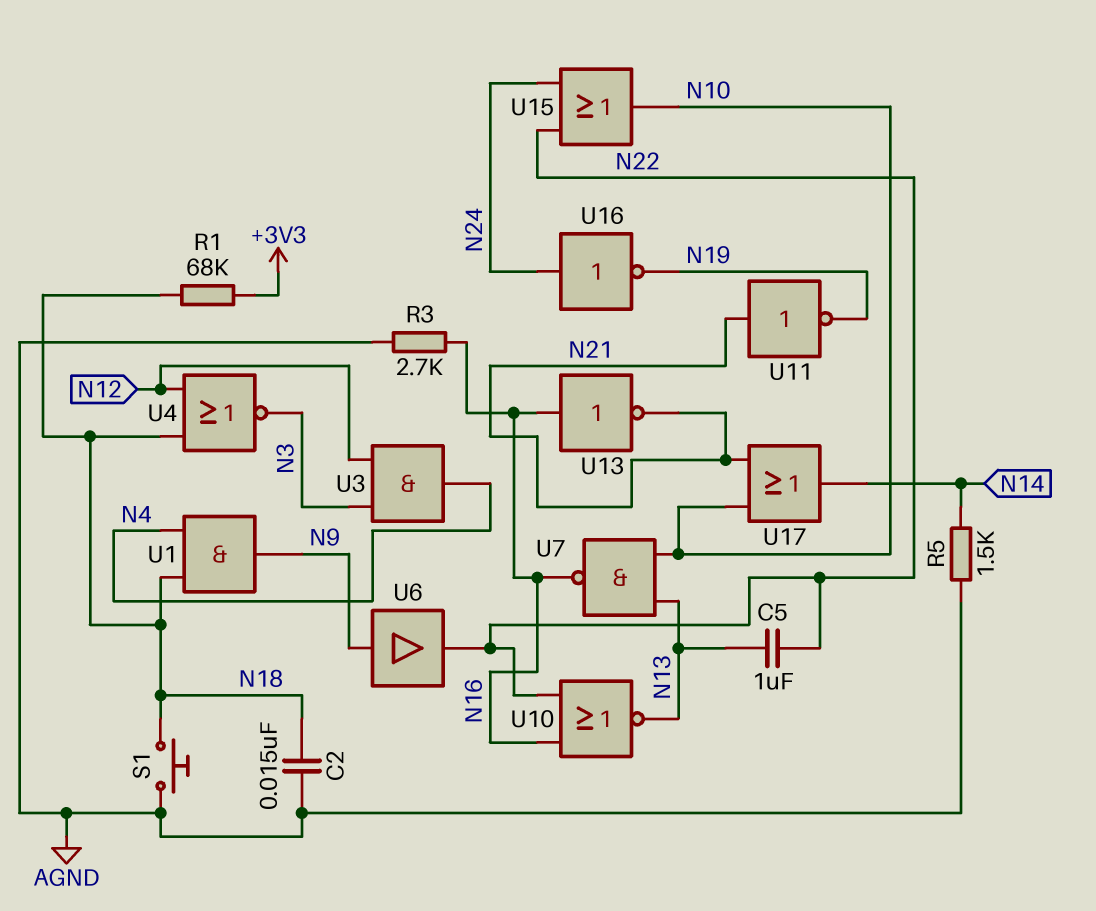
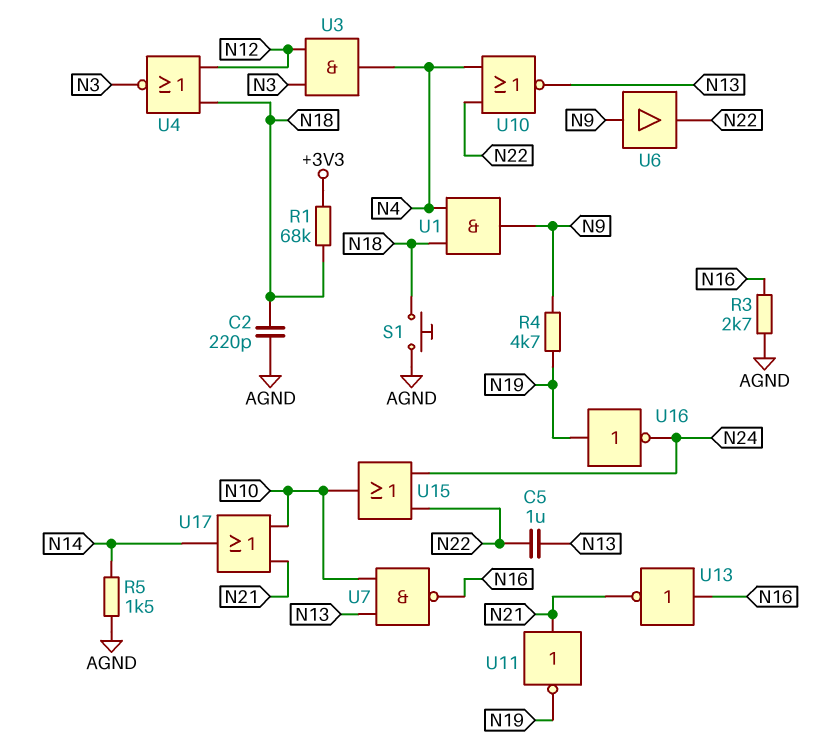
C2: 15nF (AGND, N18) -> 220pF (AGND, N18)
R4: none -> 4.7k (N9, N19)
U10: NOR (in N16, in N22, out N13) -> NOR (in N4, in N22, out N13)
U16: NOT (in N24, out N19) -> NOT (in N19, out N24)

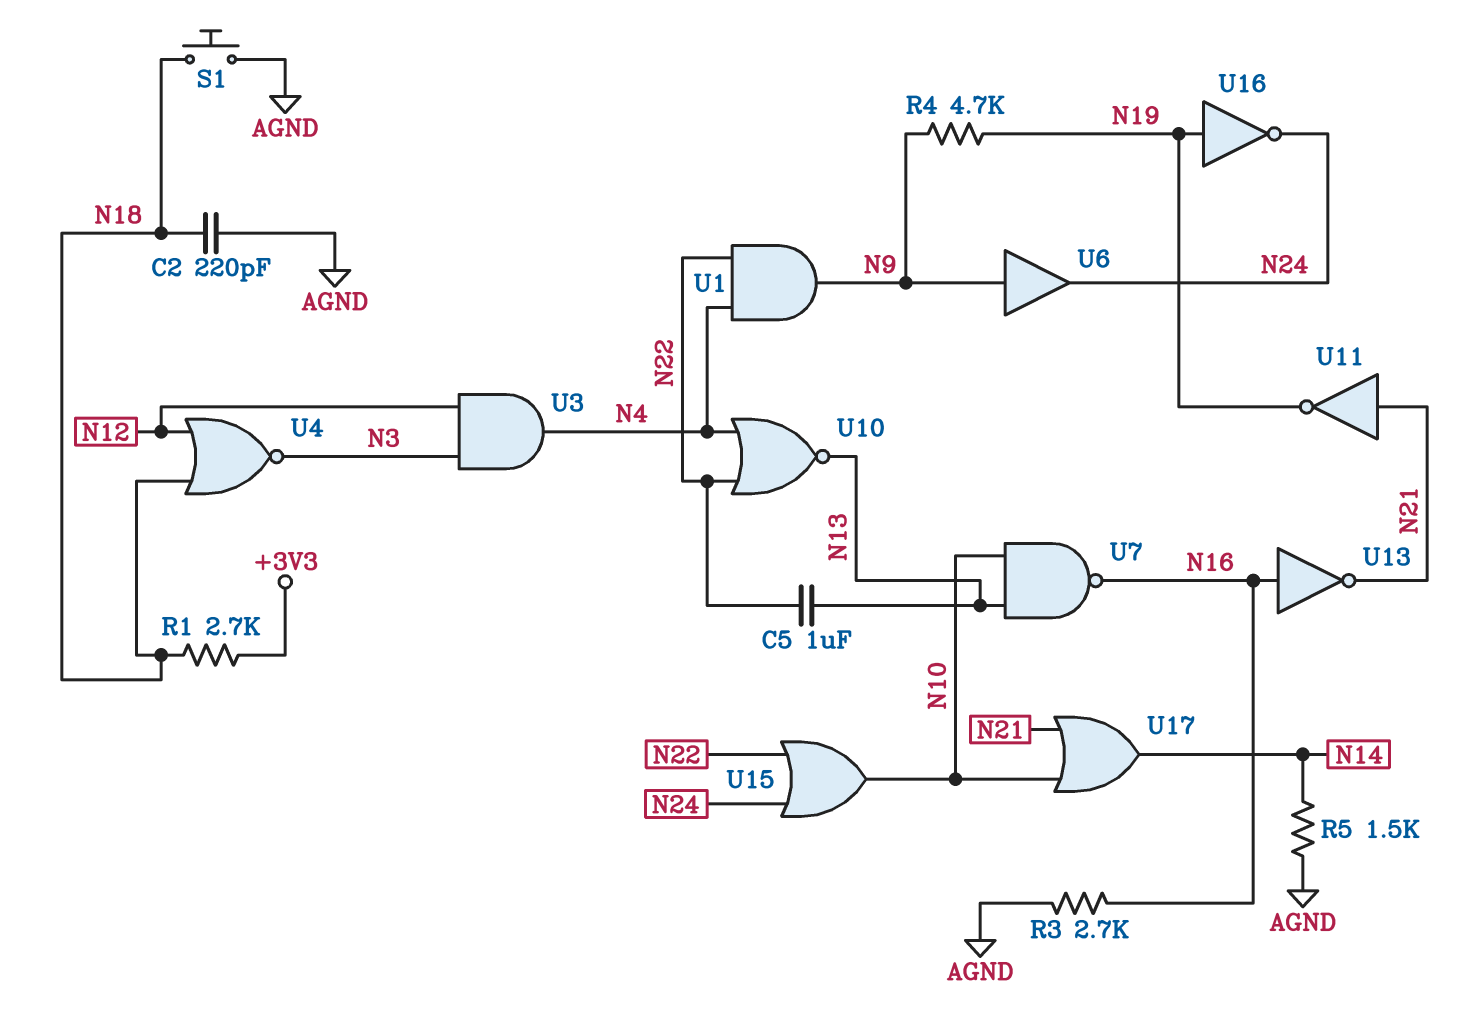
R1: 68k (+3V3, N18) -> 2.7k (+3V3, N18)
U1: AND (in N4, in N18, out N9) -> AND (in N4, in N22, out N9)
U6: buffer (in N9, out N22) -> buffer (in N9, out N24)

